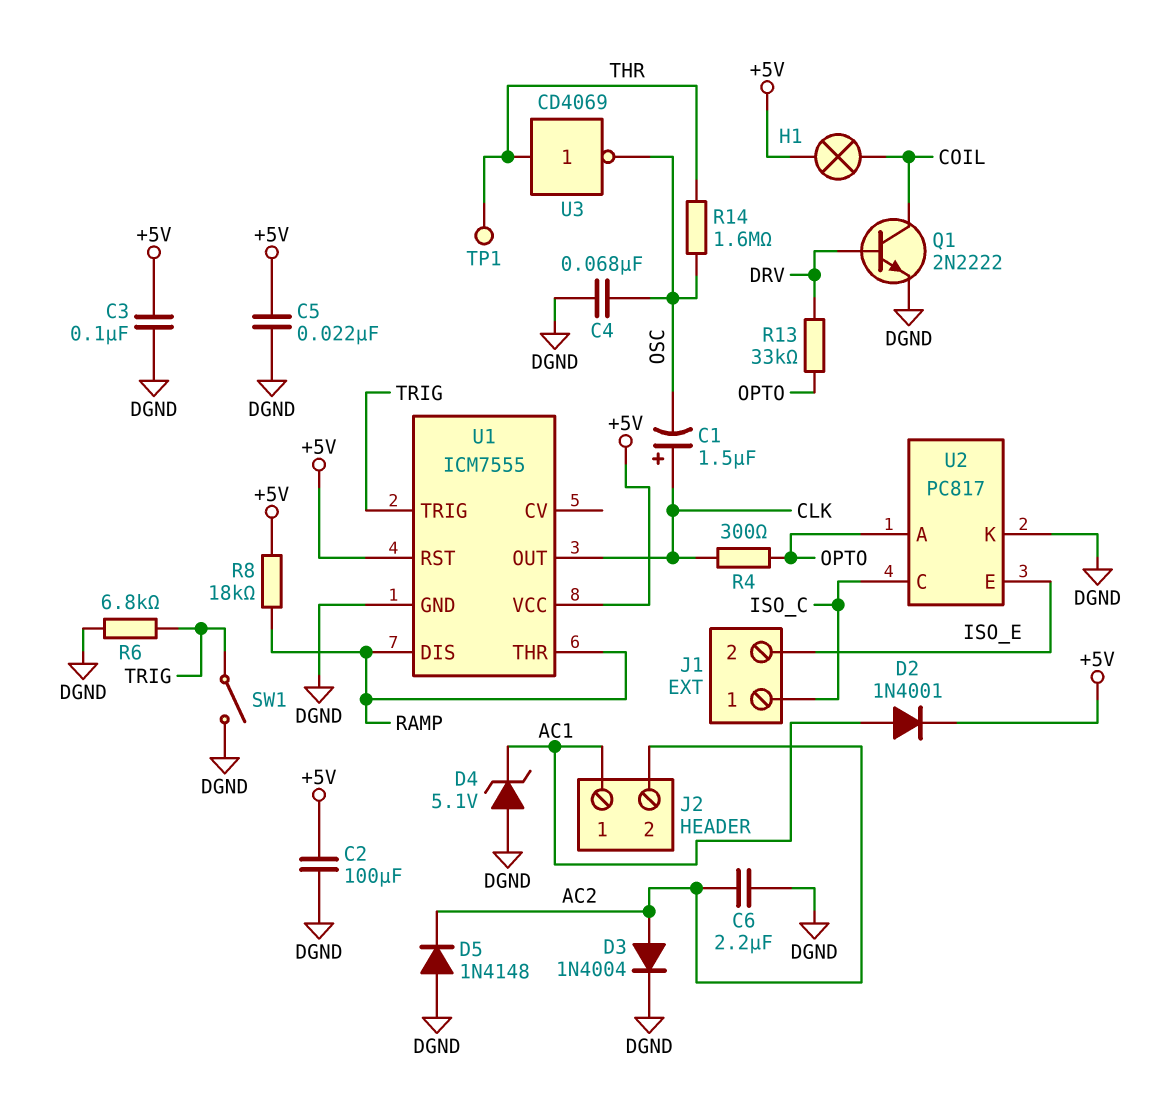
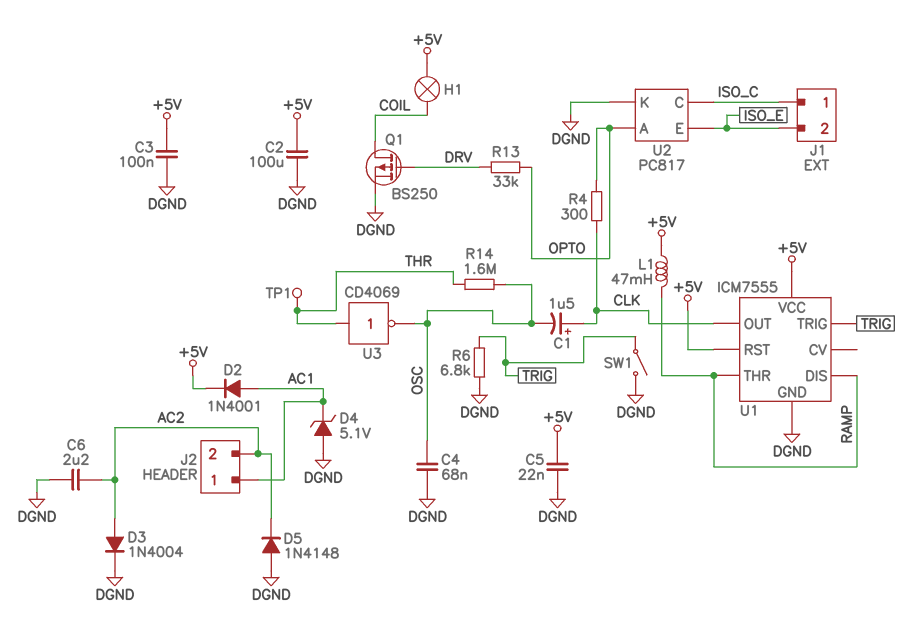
L1: none -> 47mH (+5V, RAMP)
Q1: NPN 2N2222 (B DRV, C COIL, E DGND) -> PMOS BS250 (G DRV, D COIL, S DGND)
R8: 18k (+5V, RAMP) -> none

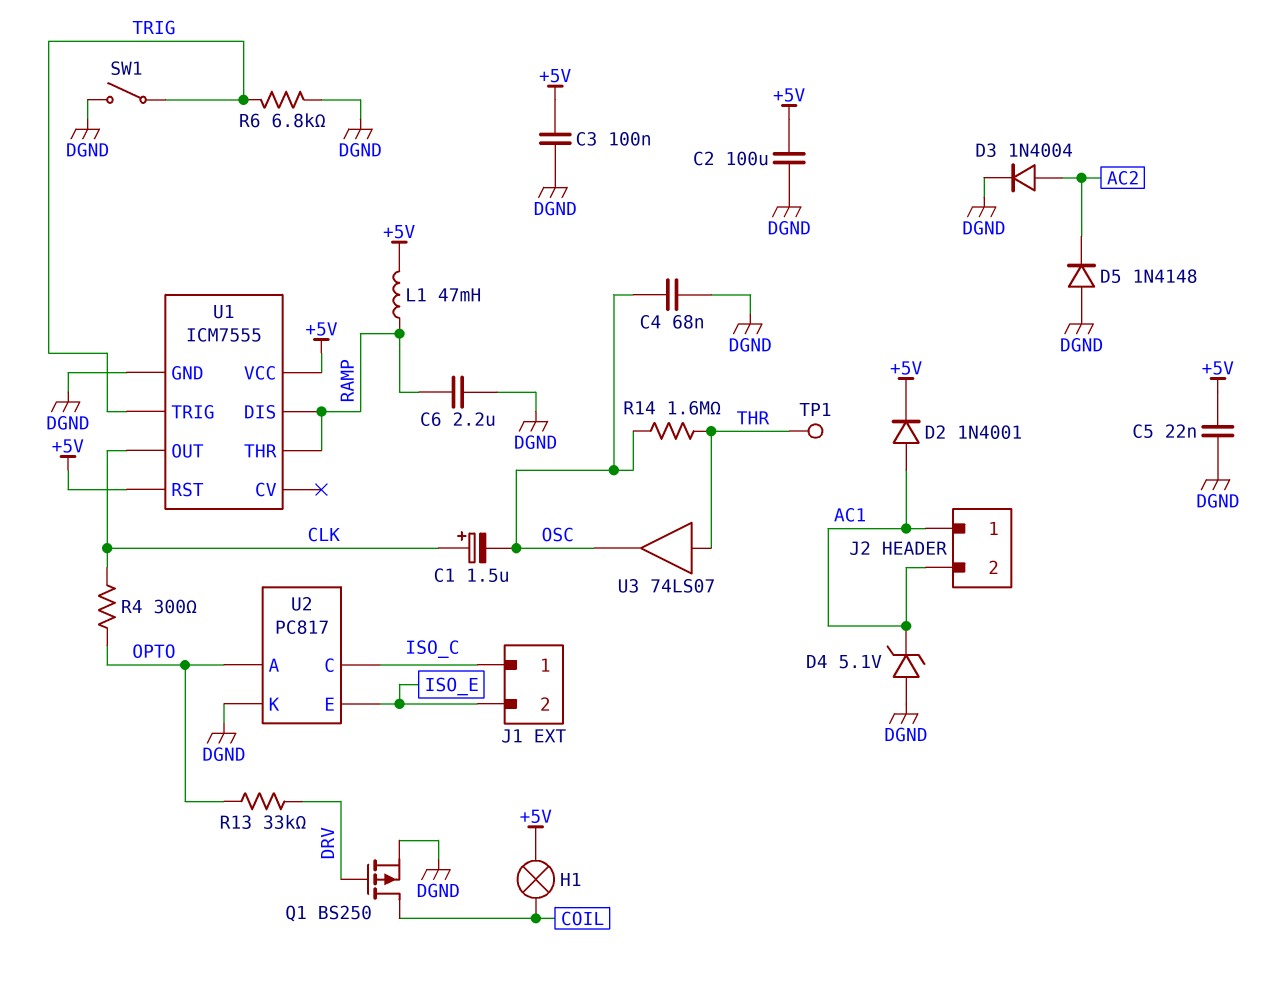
C6: 2.2uF (AC2, DGND) -> 2.2uF (DGND, RAMP)
J2 pin 2: AC2 -> AC1
U3: NOT CD4069 (in THR, out OSC) -> buffer 74LS07 (in THR, out OSC)

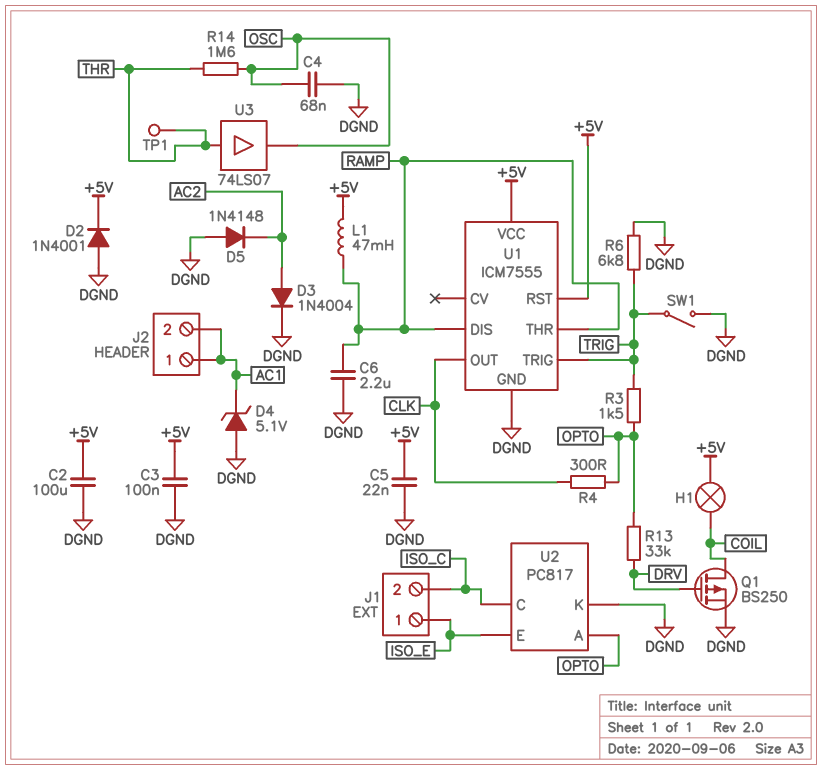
C1: 1.5uF (plus CLK, minus OSC) -> none
D2: diode 1N4001 (A AC1, K +5V) -> diode 1N4001 (A DGND, K +5V)
J1 pin 1: ISO_C -> ISO_E
J1 pin 2: ISO_E -> ISO_C
R3: none -> 1.5k (OPTO, TRIG)

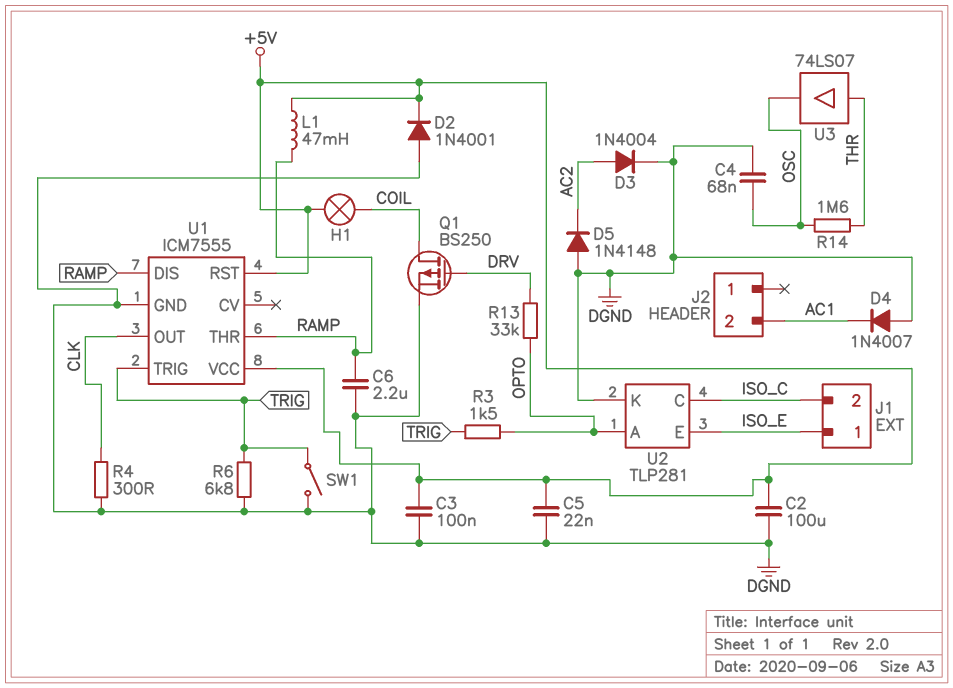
D4: zener 5.1V (A DGND, K AC1) -> diode 1N4007 (A DGND, K AC1)
J2 pin 1: AC1 -> none
R4: 300 (CLK, OPTO) -> 300 (CLK, DGND)
TP1: test point (THR) -> none
U2: PC817 -> TLP281

